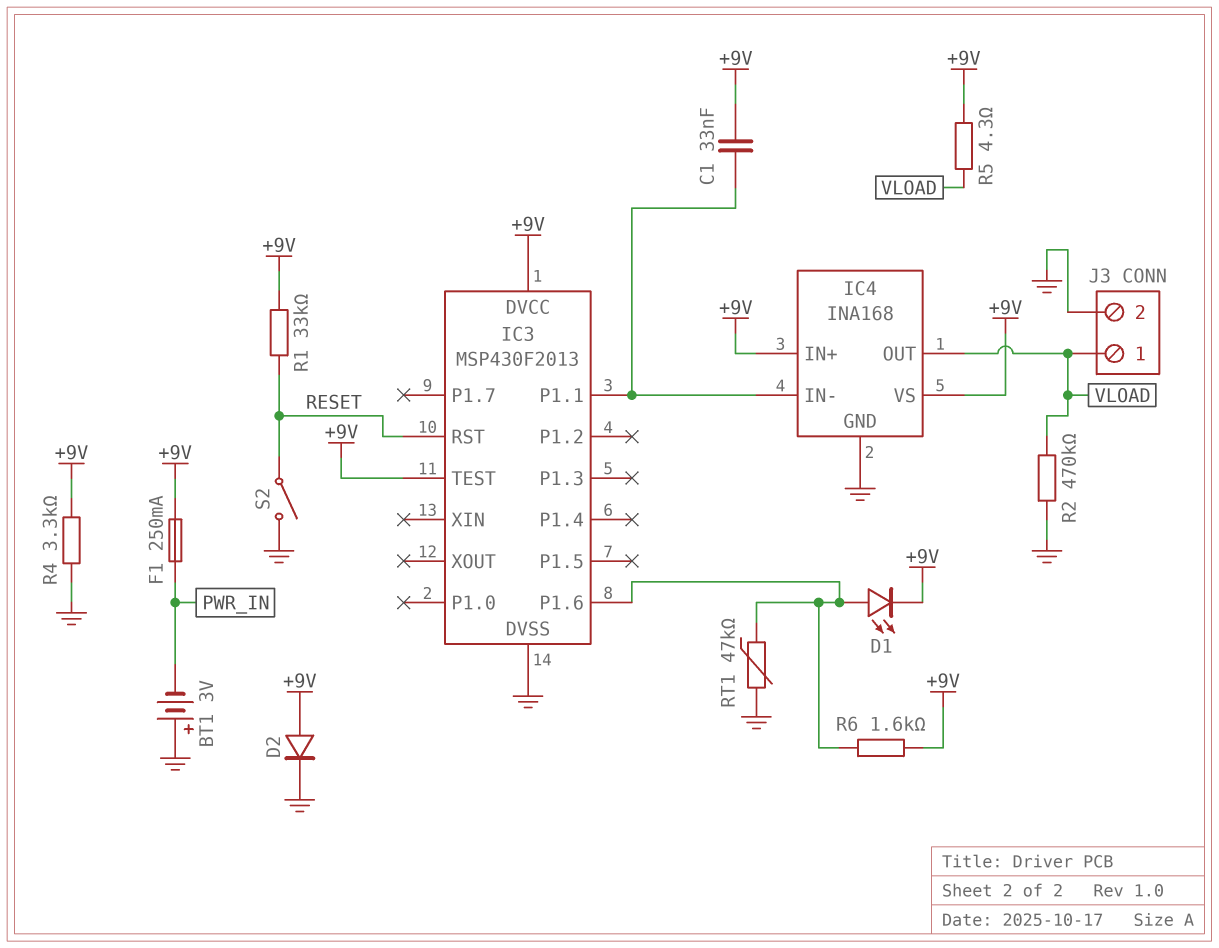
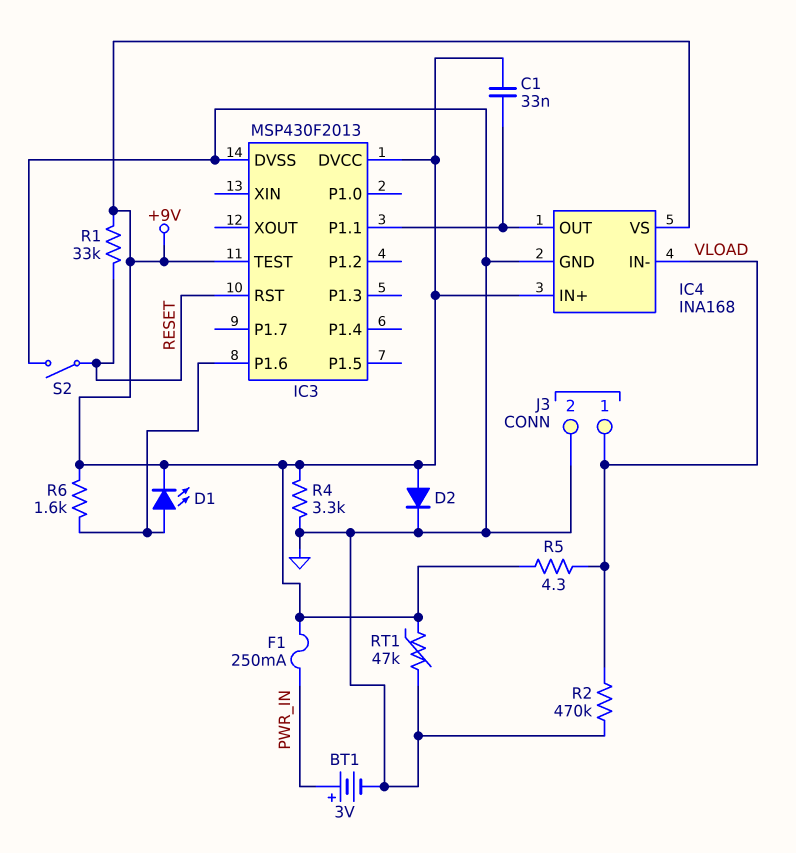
BT1: 3V (plus GND, minus PWR_IN) -> 3V (plus PWR_IN, minus GND)
IC4 pin IN-: IC3/P1.1 -> VLOAD
IC4 pin OUT: VLOAD -> IC3/P1.1
RT1: 47k (GND, IC3/P1.6) -> 47k (+9V, GND)

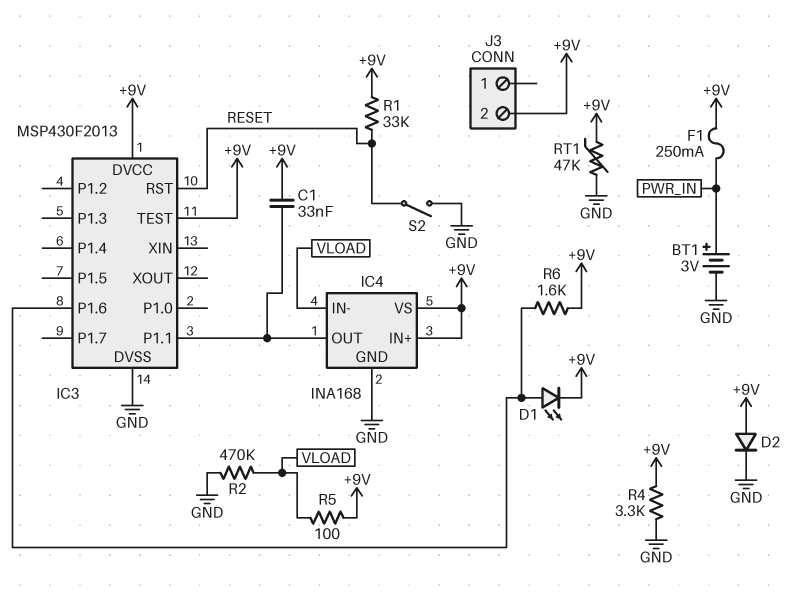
J3 pin 1: VLOAD -> none
J3 pin 2: GND -> +9V
R5: 4.3 (+9V, VLOAD) -> 100 (+9V, VLOAD)

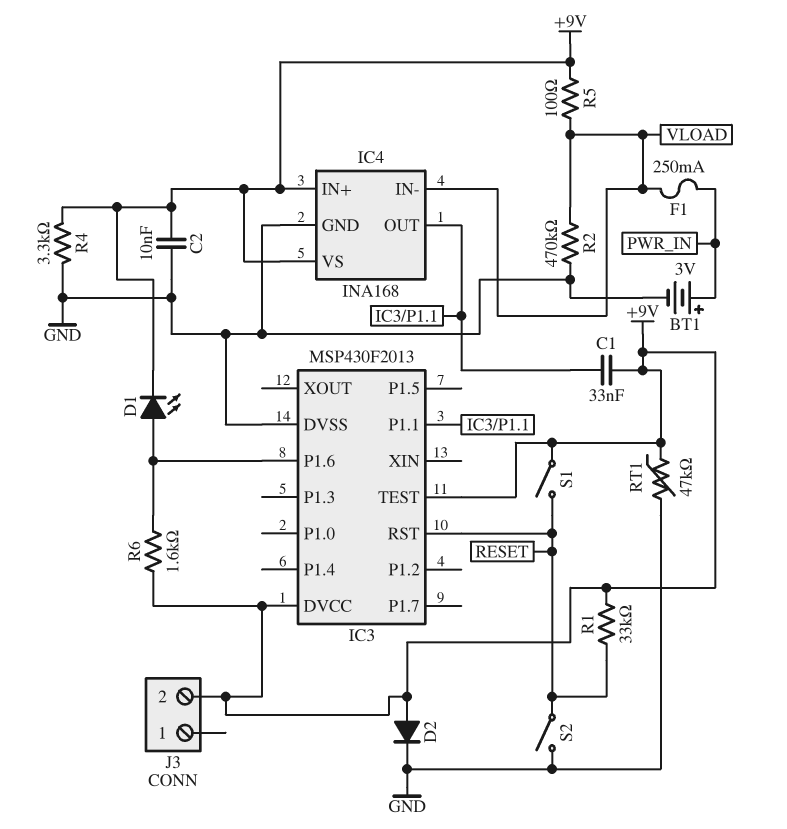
C2: none -> 10nF (+9V, GND)
F1: 250mA (+9V, PWR_IN) -> 250mA (PWR_IN, VLOAD)
S1: none -> switch (+9V, RESET)

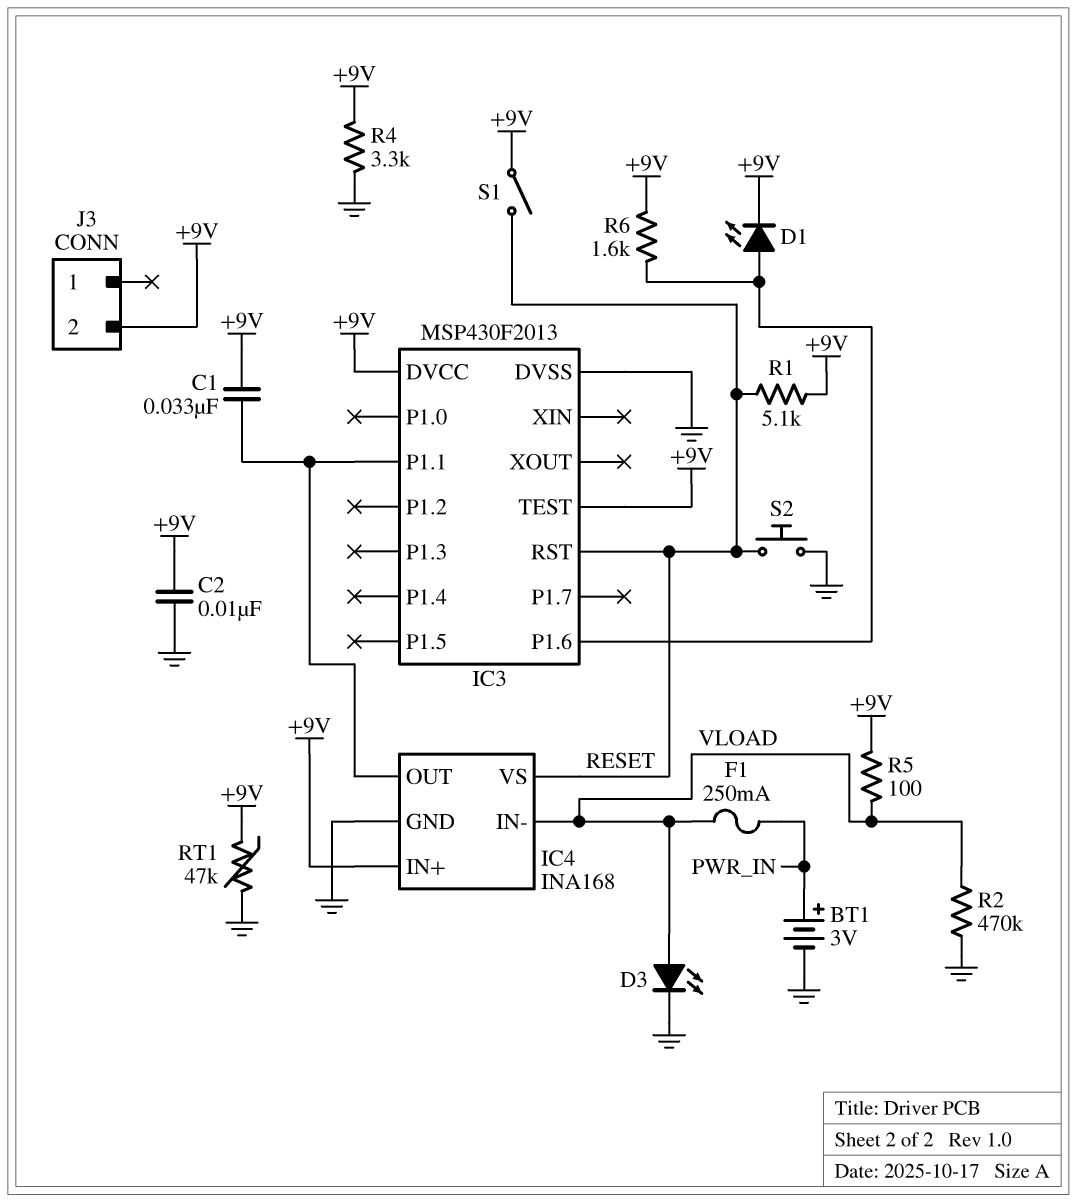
D2: diode (A +9V, K GND) -> none
D3: none -> LED (A VLOAD, K GND)
IC4 pin VS: +9V -> RESET
R1: 33k (+9V, RESET) -> 5.1k (+9V, RESET)
S2: switch (GND, RESET) -> button (GND, RESET)

